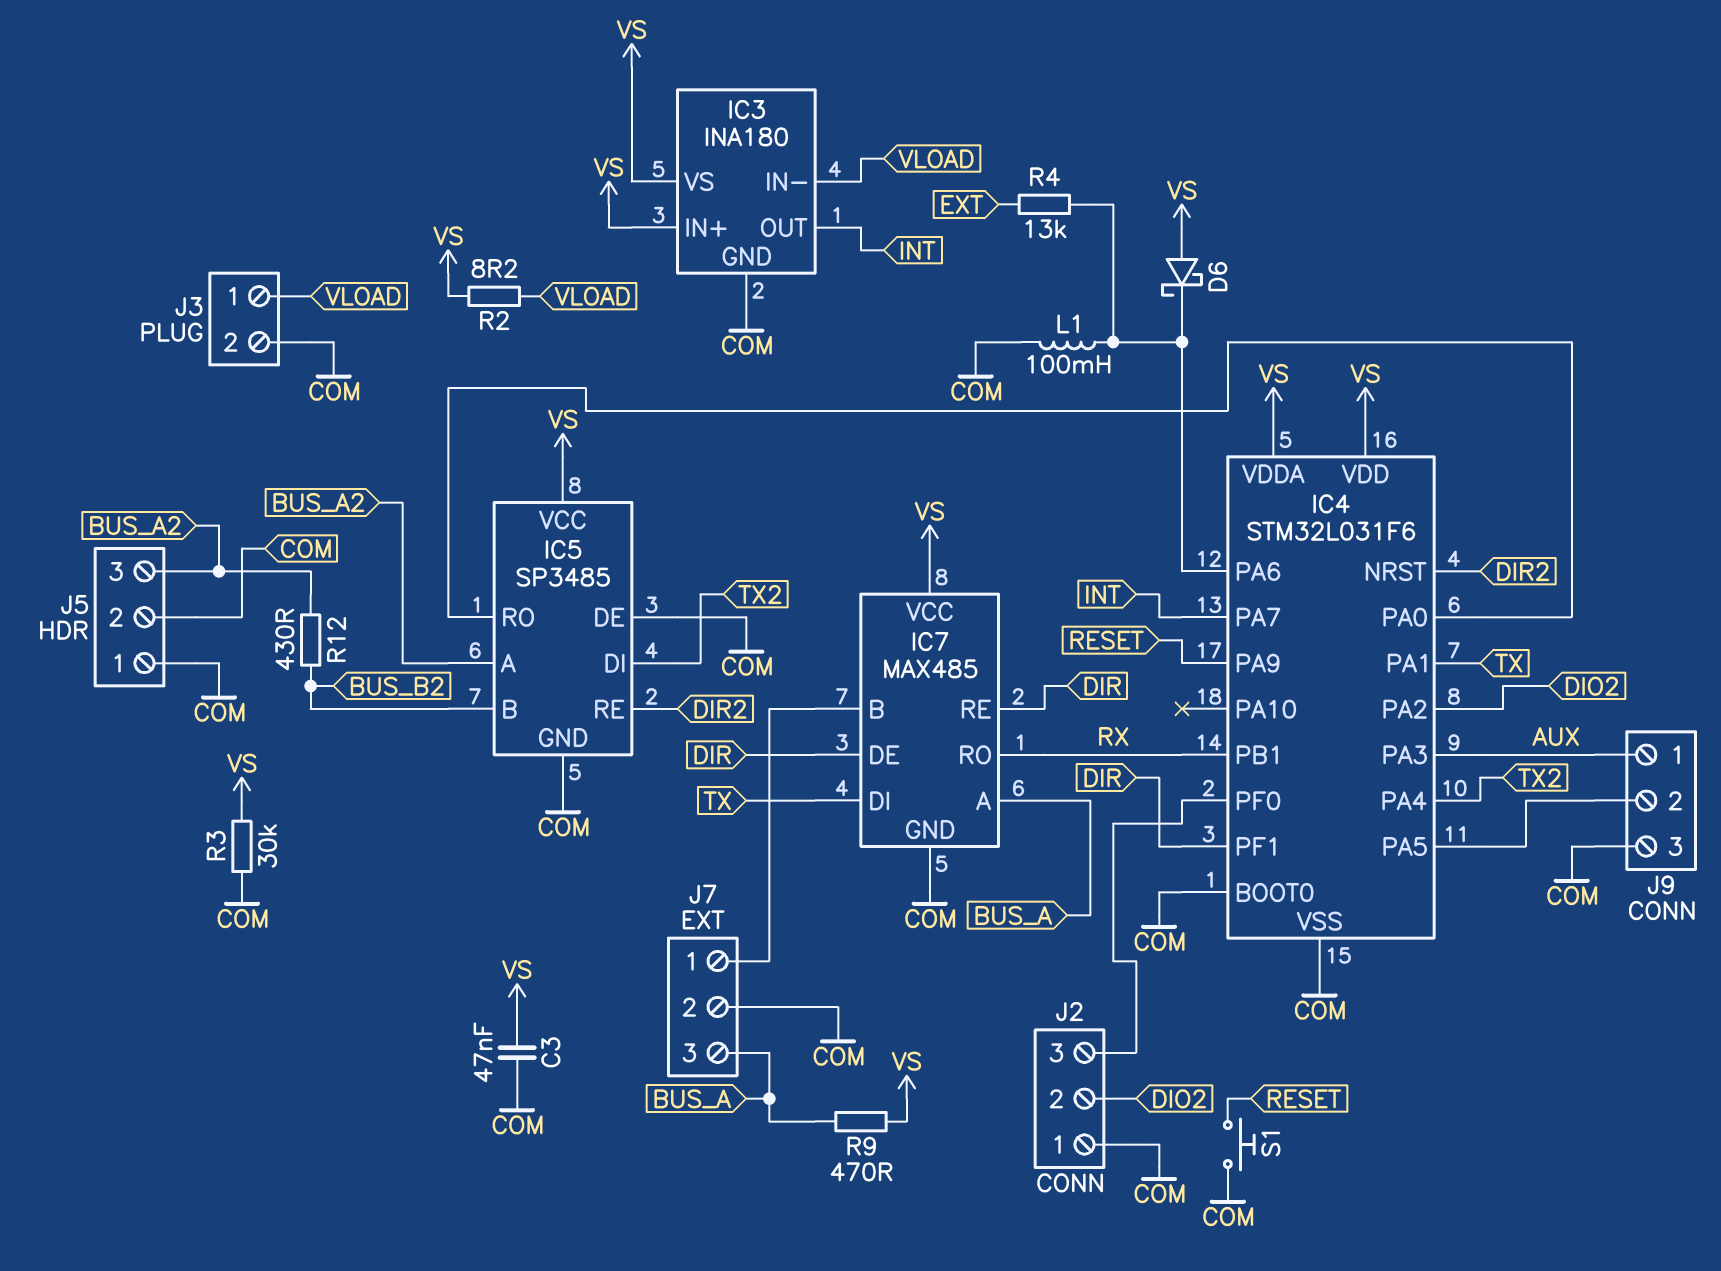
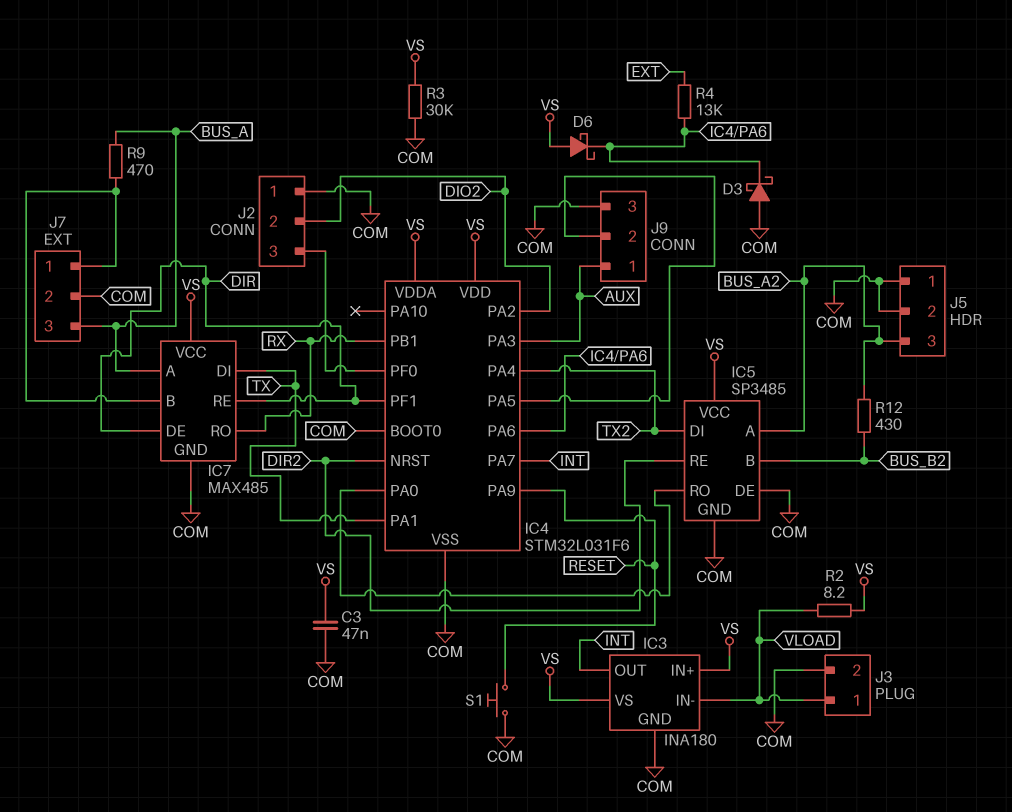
D3: none -> schottky (A COM, K IC4/PA6)
L1: 100mH (COM, IC4/PA6) -> none
R9: 470 (BUS_A, VS) -> 470 (BUS_A, IC7/B)

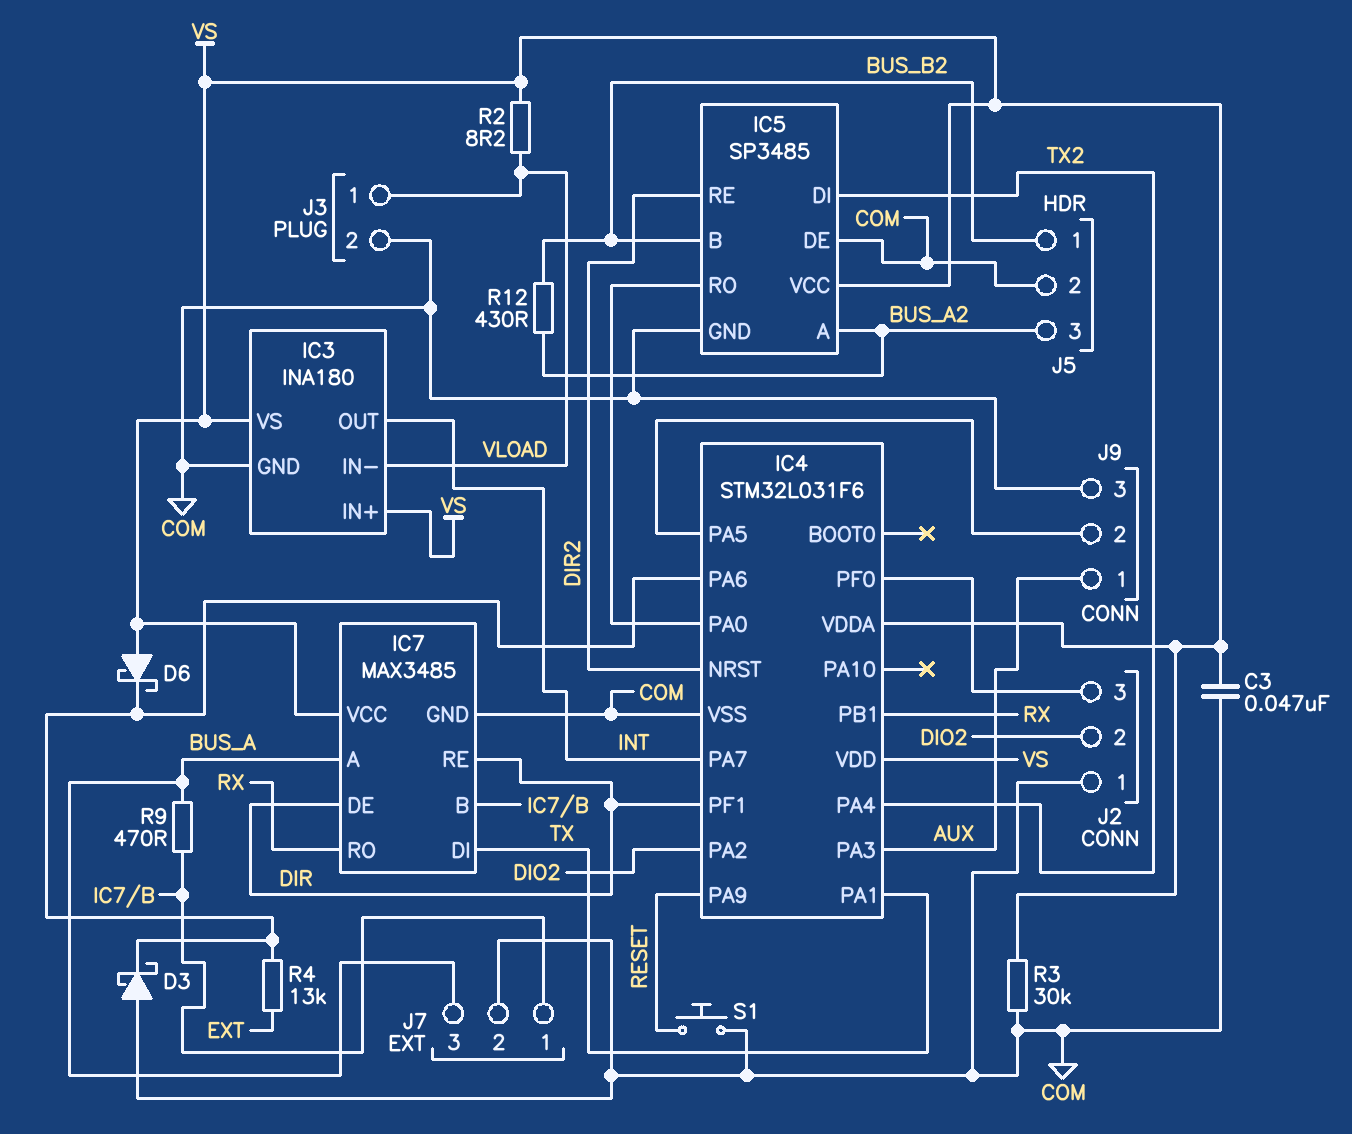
IC4 pin BOOT0: COM -> none
IC7: MAX485 -> MAX3485
J5 pin 1: COM -> BUS_B2

